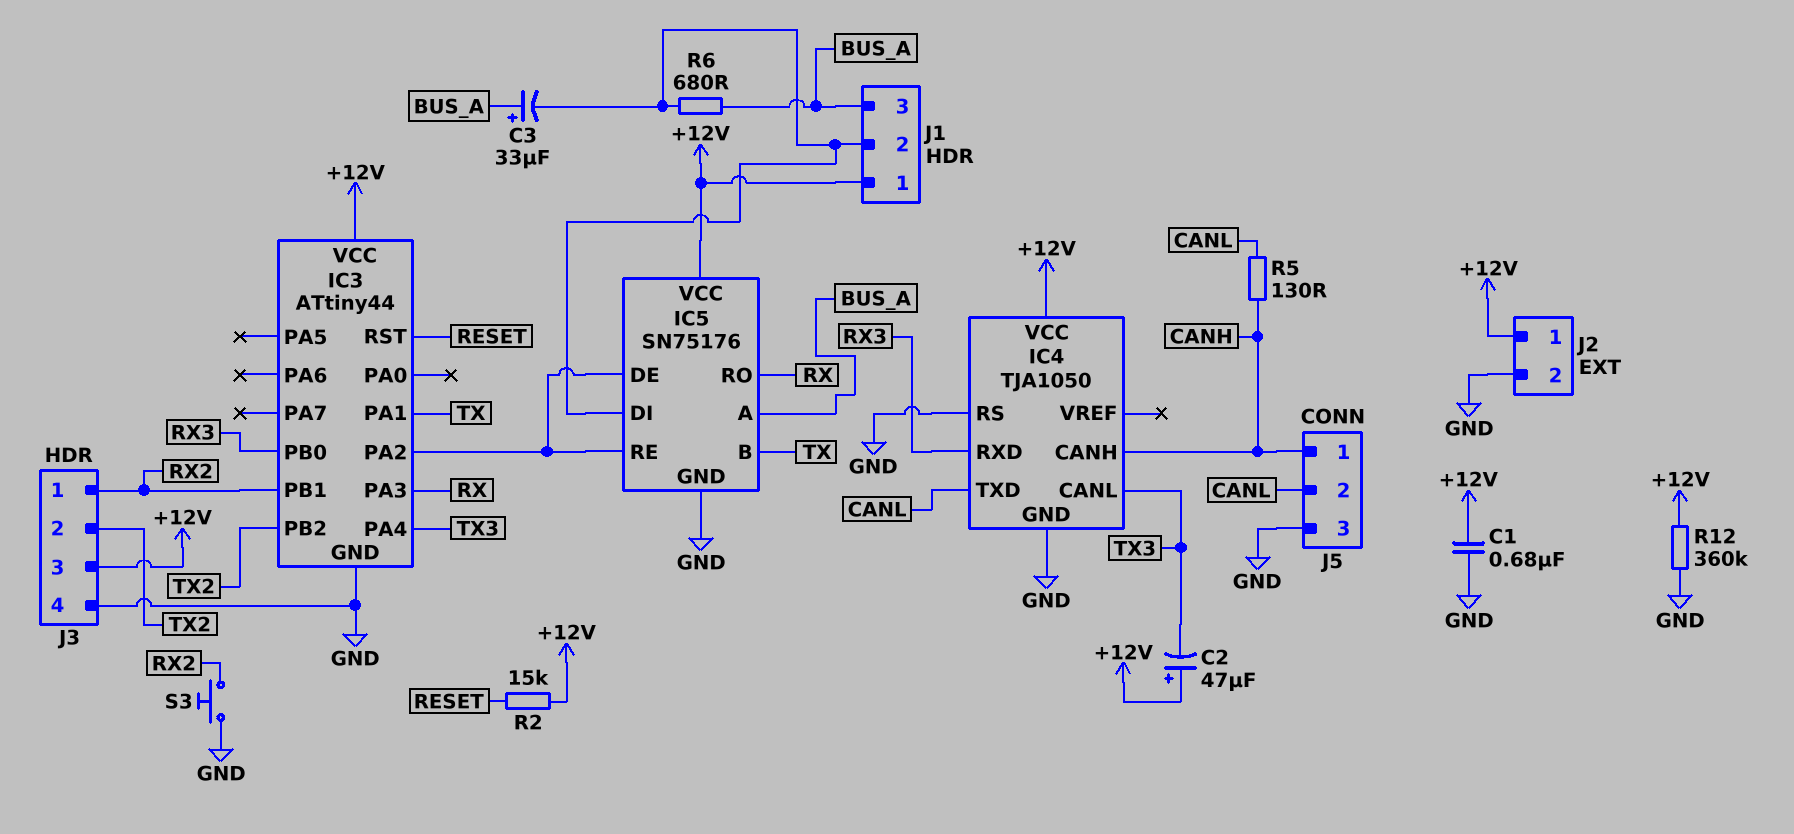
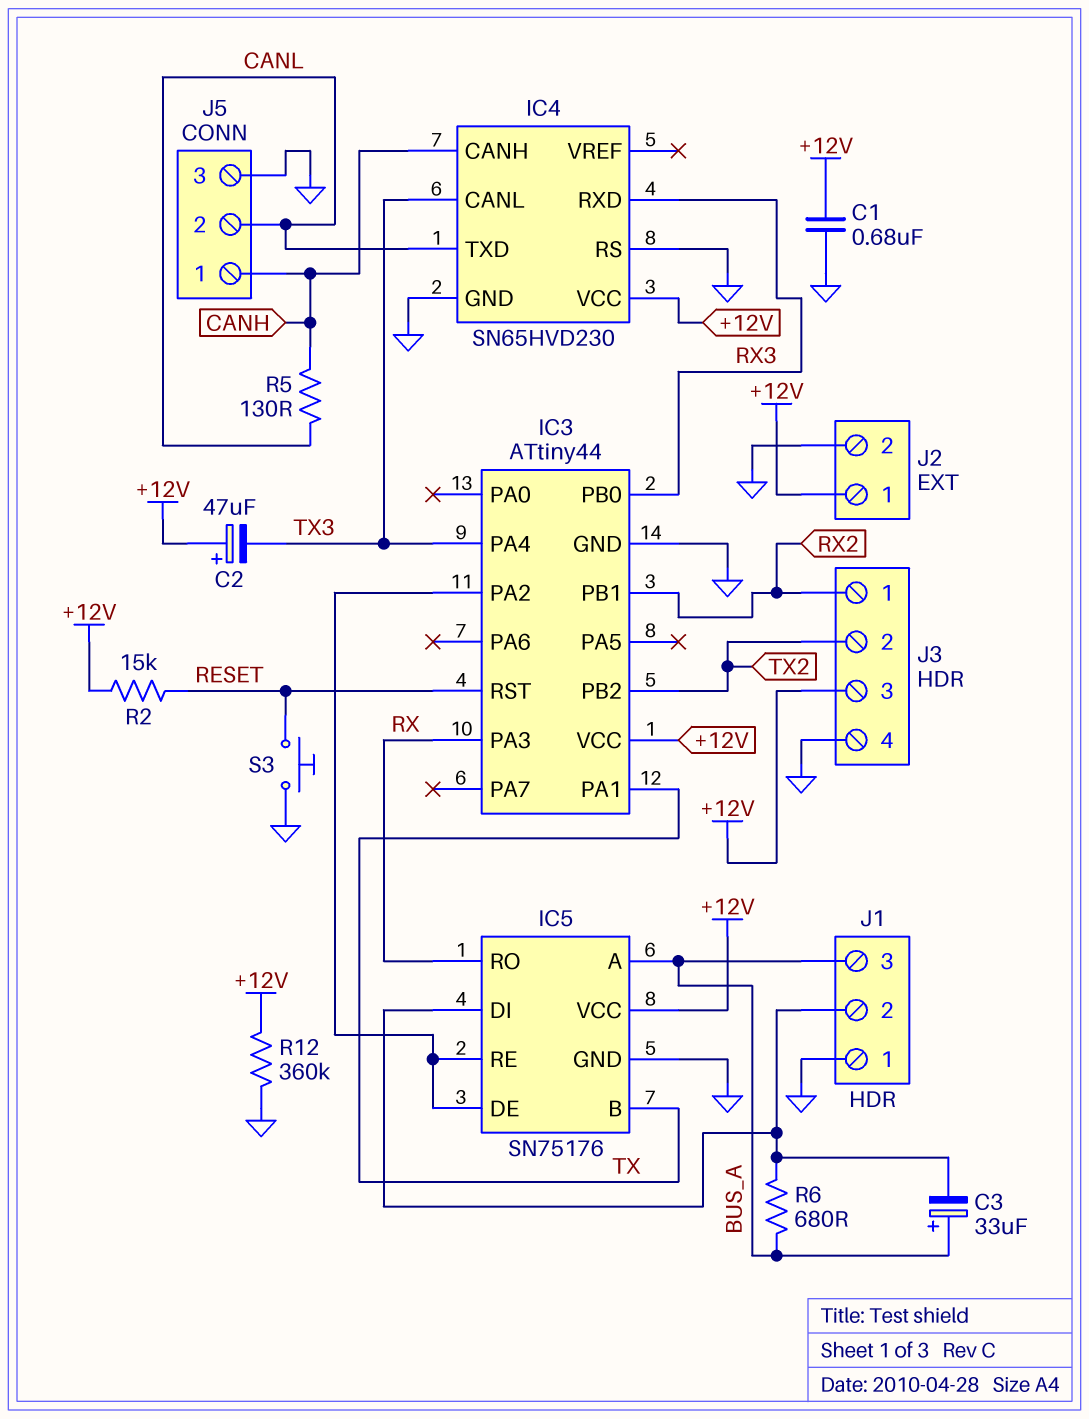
IC4: TJA1050 -> SN65HVD230
J1 pin 1: +12V -> GND
S3: button (GND, RX2) -> button (GND, RESET)

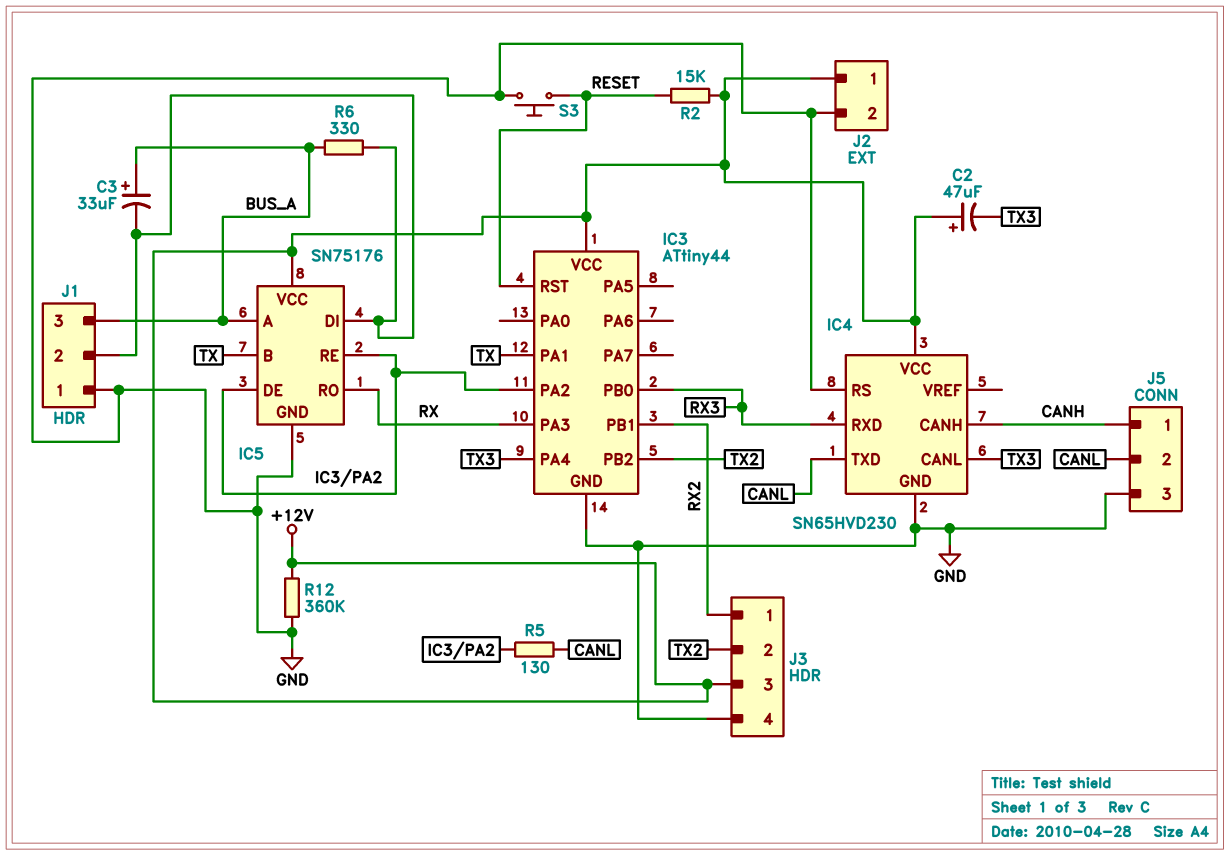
C1: 680nF (+12V, GND) -> none
R5: 130 (CANH, CANL) -> 130 (CANL, IC3/PA2)
R6: 680 (BUS_A, IC5/DI) -> 330 (BUS_A, IC5/DI)

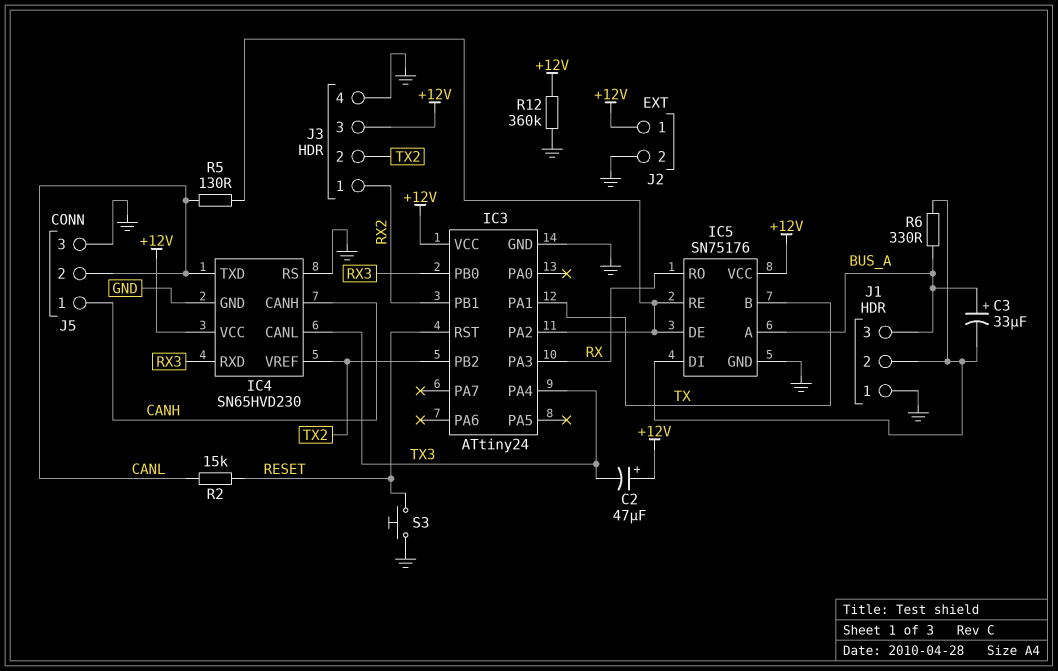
IC3: ATtiny44 -> ATtiny24
IC4 pin VREF: none -> TX2
R2: 15k (+12V, RESET) -> 15k (CANL, RESET)

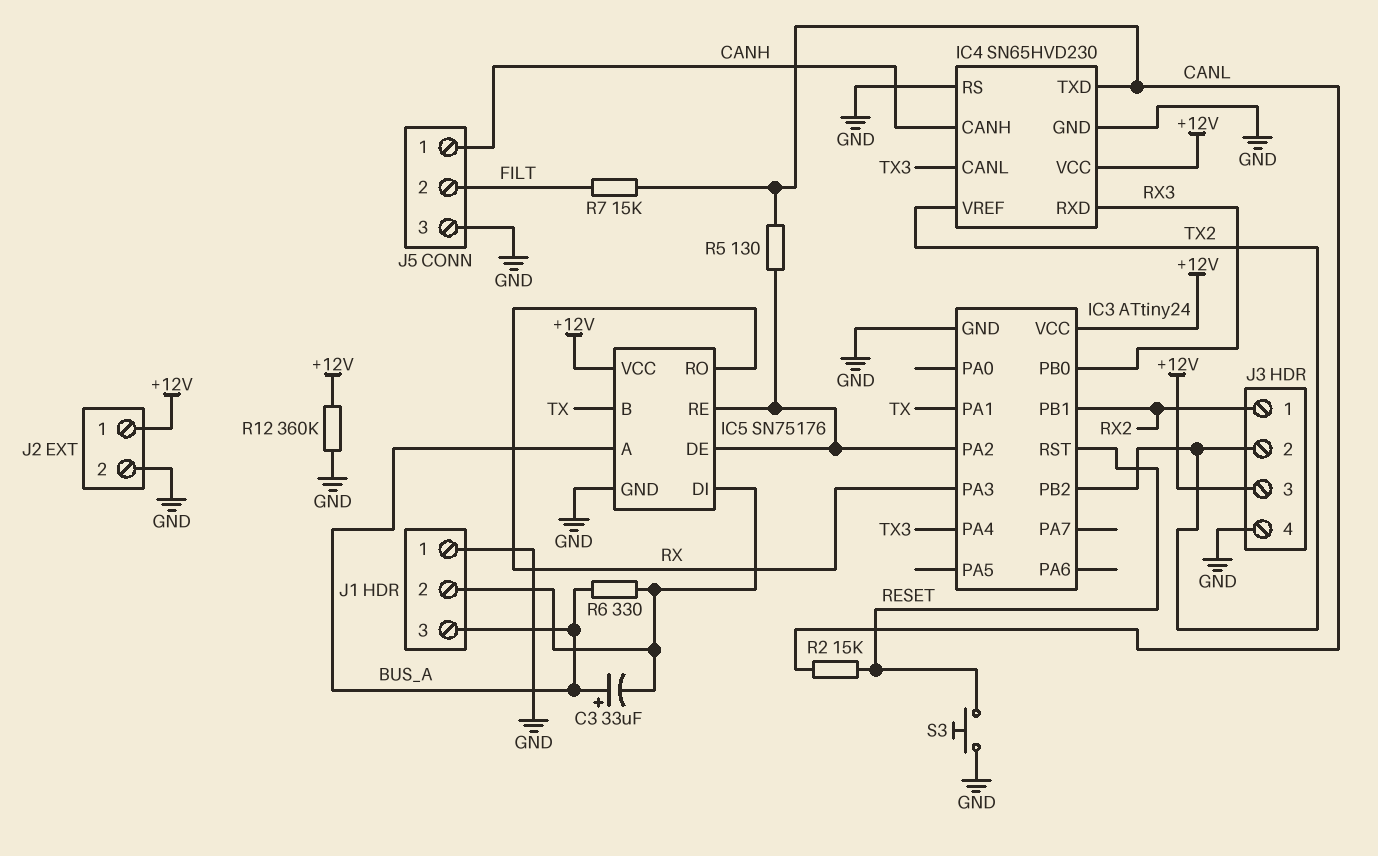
C2: 47uF (plus +12V, minus TX3) -> none
J5 pin 2: CANL -> FILT
R7: none -> 15k (CANL, FILT)

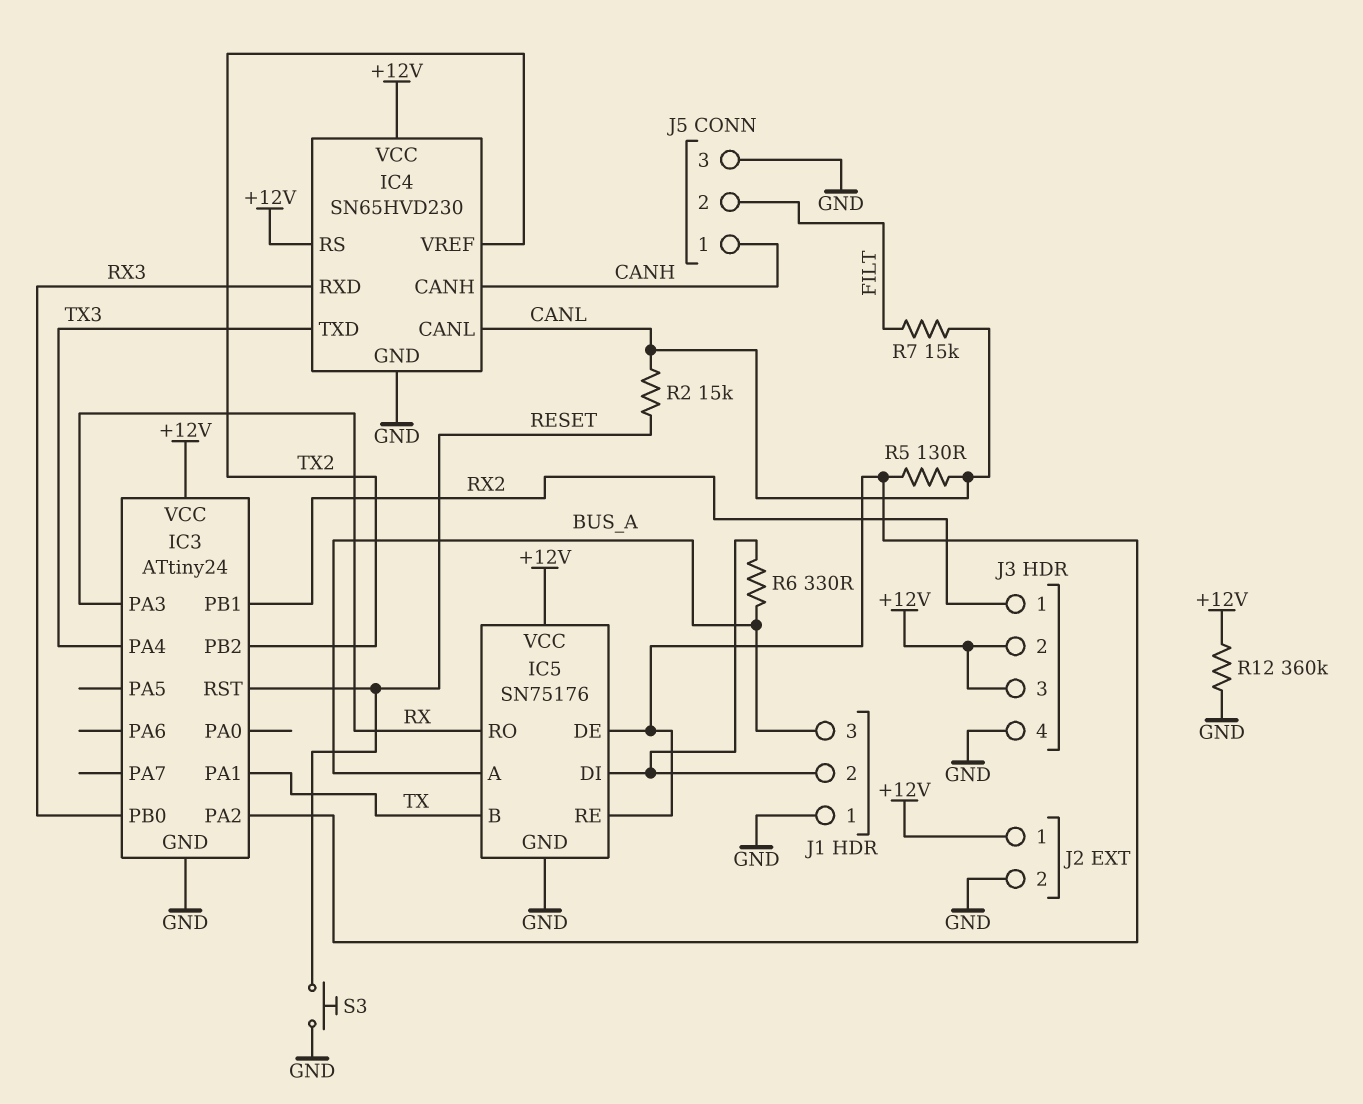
C3: 33uF (plus BUS_A, minus IC5/DI) -> none
IC4 pin CANL: TX3 -> CANL
IC4 pin RS: GND -> +12V
IC4 pin TXD: CANL -> TX3
J3 pin 2: TX2 -> +12V

